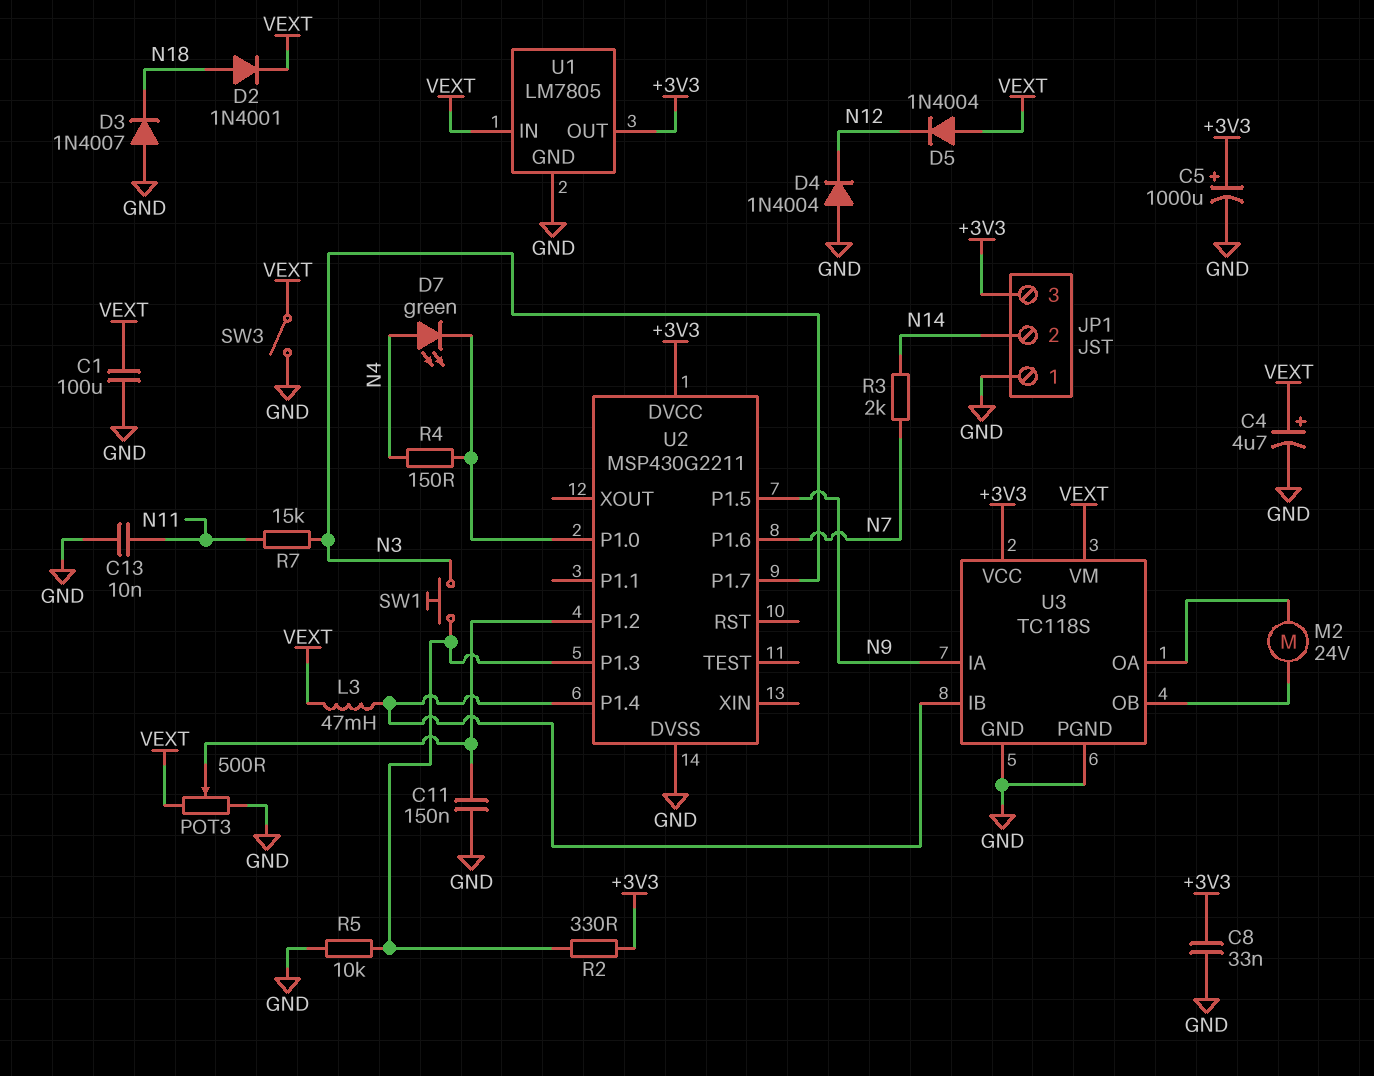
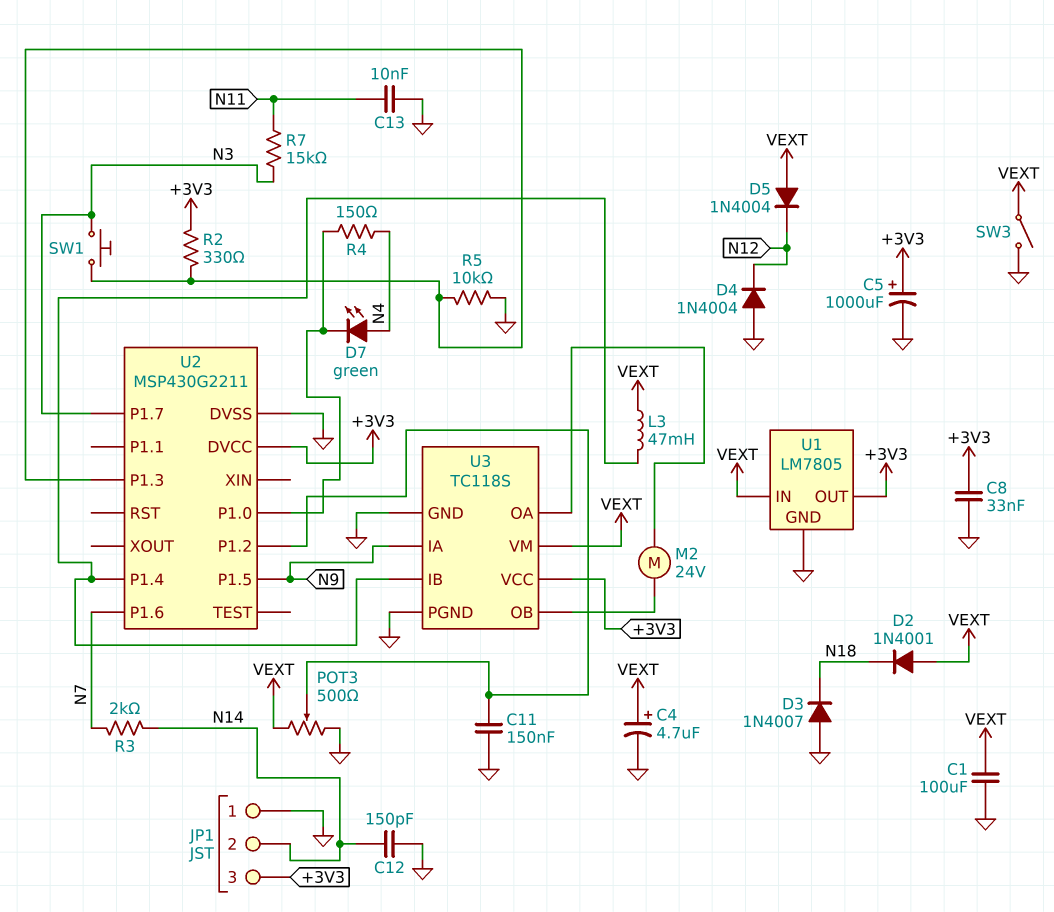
C12: none -> 150pF (GND, N14)
D2: diode 1N4001 (A N18, K VEXT) -> diode 1N4001 (A VEXT, K N18)

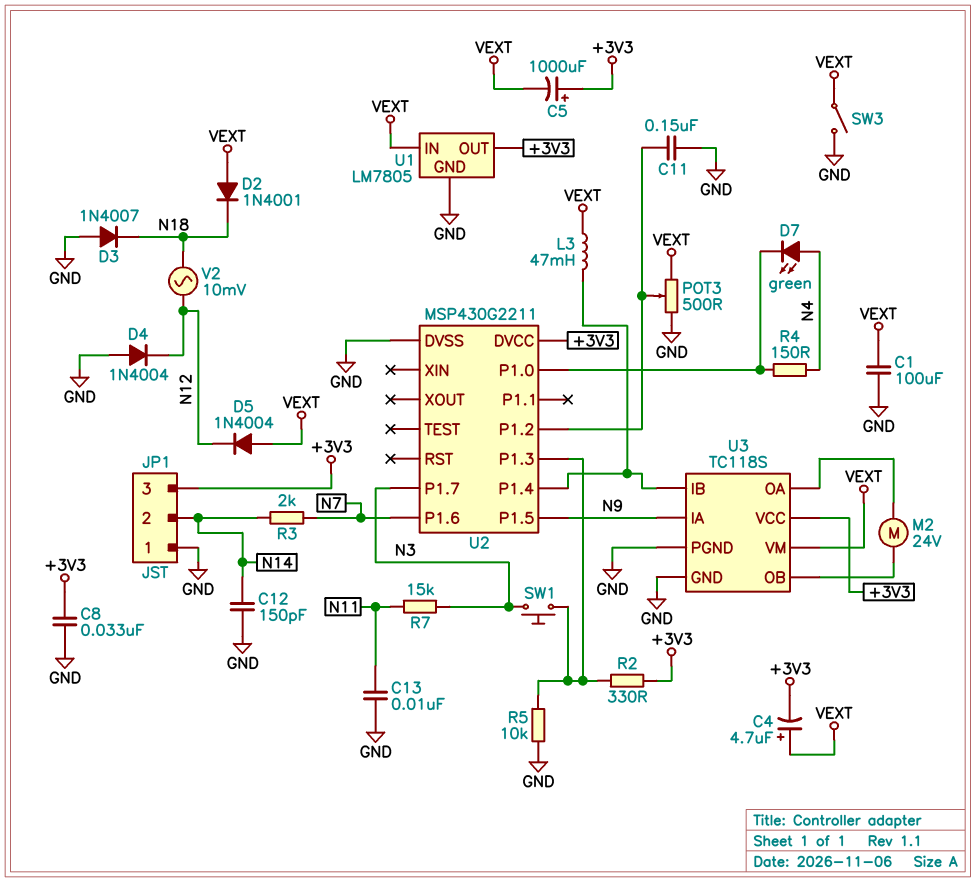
C4: 4.7uF (plus VEXT, minus GND) -> 4.7uF (plus VEXT, minus +3V3)
C5: 1000uF (plus +3V3, minus GND) -> 1000uF (plus +3V3, minus VEXT)
V2: none -> AC 10mV (N12, N18)

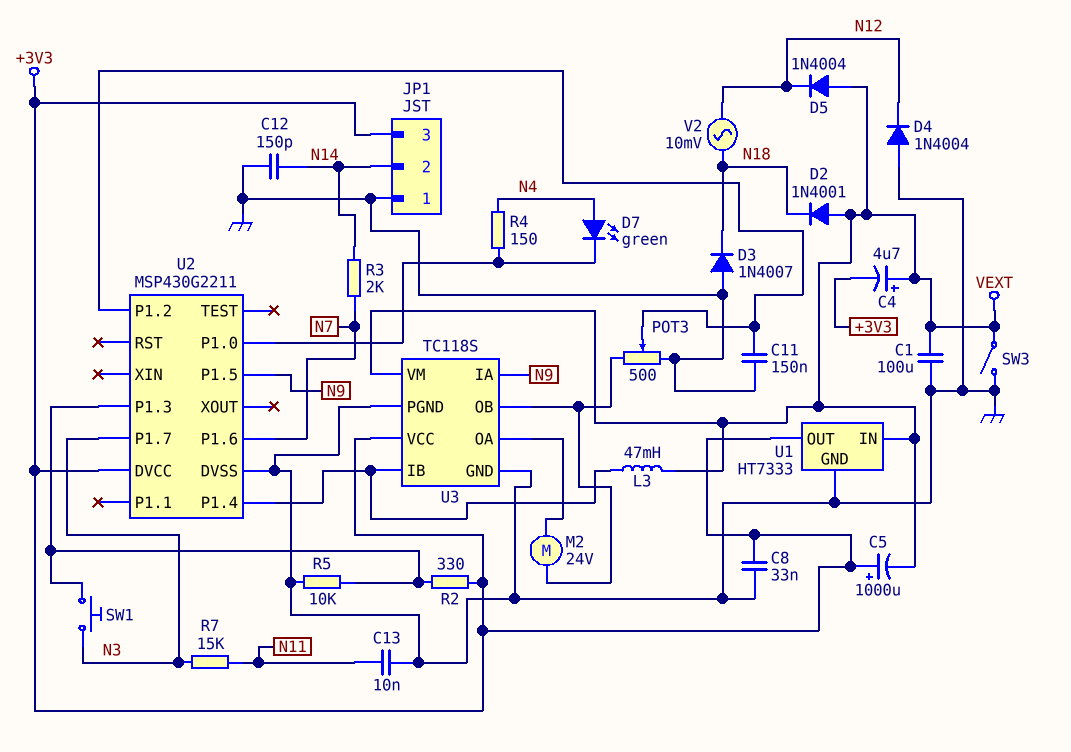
POT3: 500 (GND, VEXT, wiper U2/P1.2) -> 500 (GND, U3/OB, wiper U2/P1.2)
U1: LM7805 -> HT7333

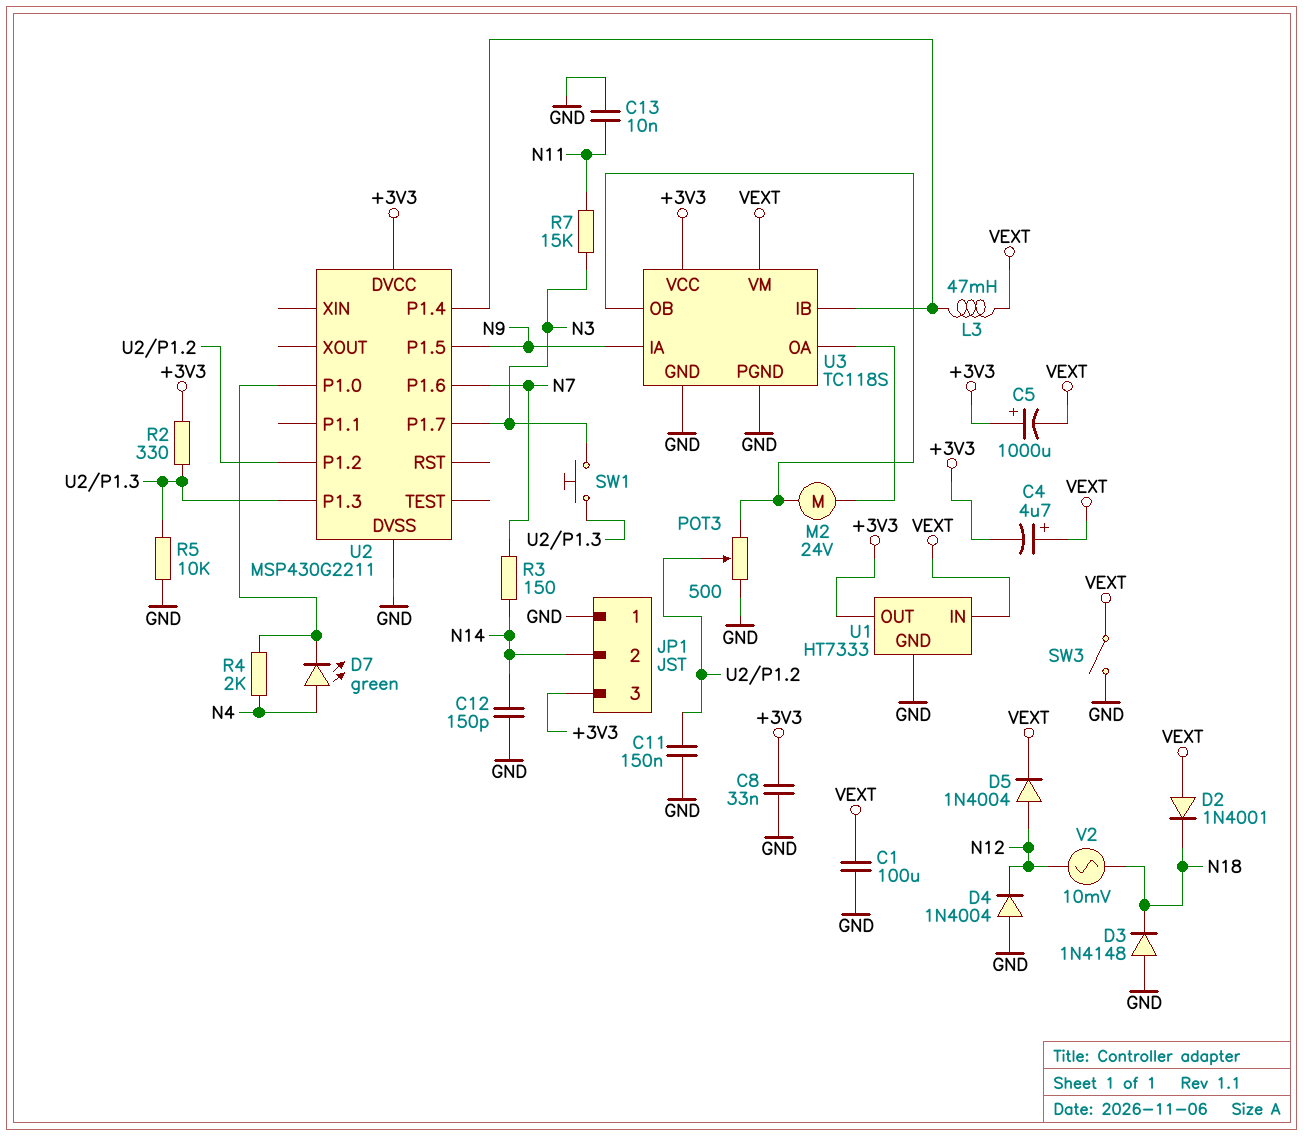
D3: diode 1N4007 (A GND, K N18) -> diode 1N4148 (A GND, K N18)
D5: diode 1N4004 (A VEXT, K N12) -> diode 1N4004 (A N12, K VEXT)
R3: 2k (N7, N14) -> 150 (N7, N14)
R4: 150 (N4, U2/P1.0) -> 2k (N4, U2/P1.0)

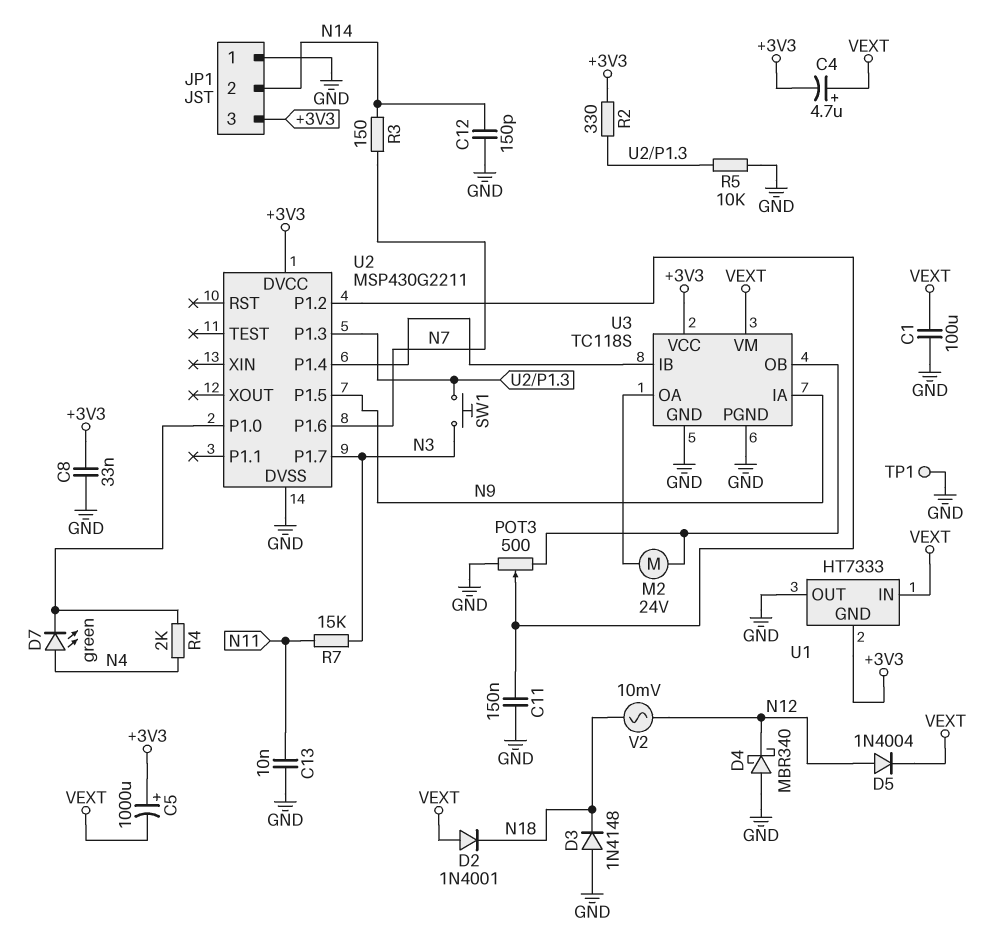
D4: diode 1N4004 (A GND, K N12) -> schottky MBR340 (A GND, K N12)
L3: 47mH (U2/P1.4, VEXT) -> none
SW3: switch (GND, VEXT) -> none
TP1: none -> test point (GND)
U1 pin GND: GND -> +3V3
U1 pin OUT: +3V3 -> GND

